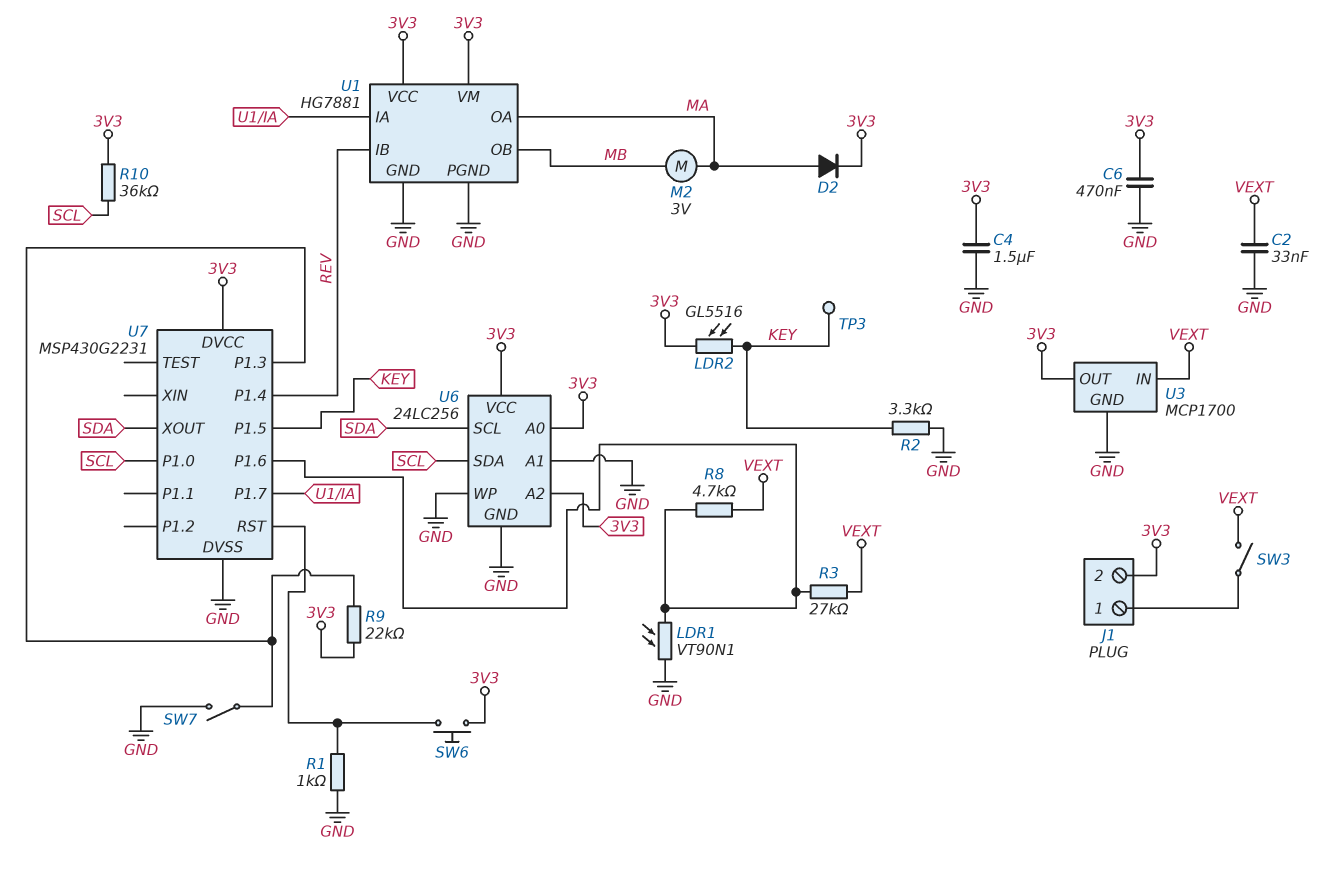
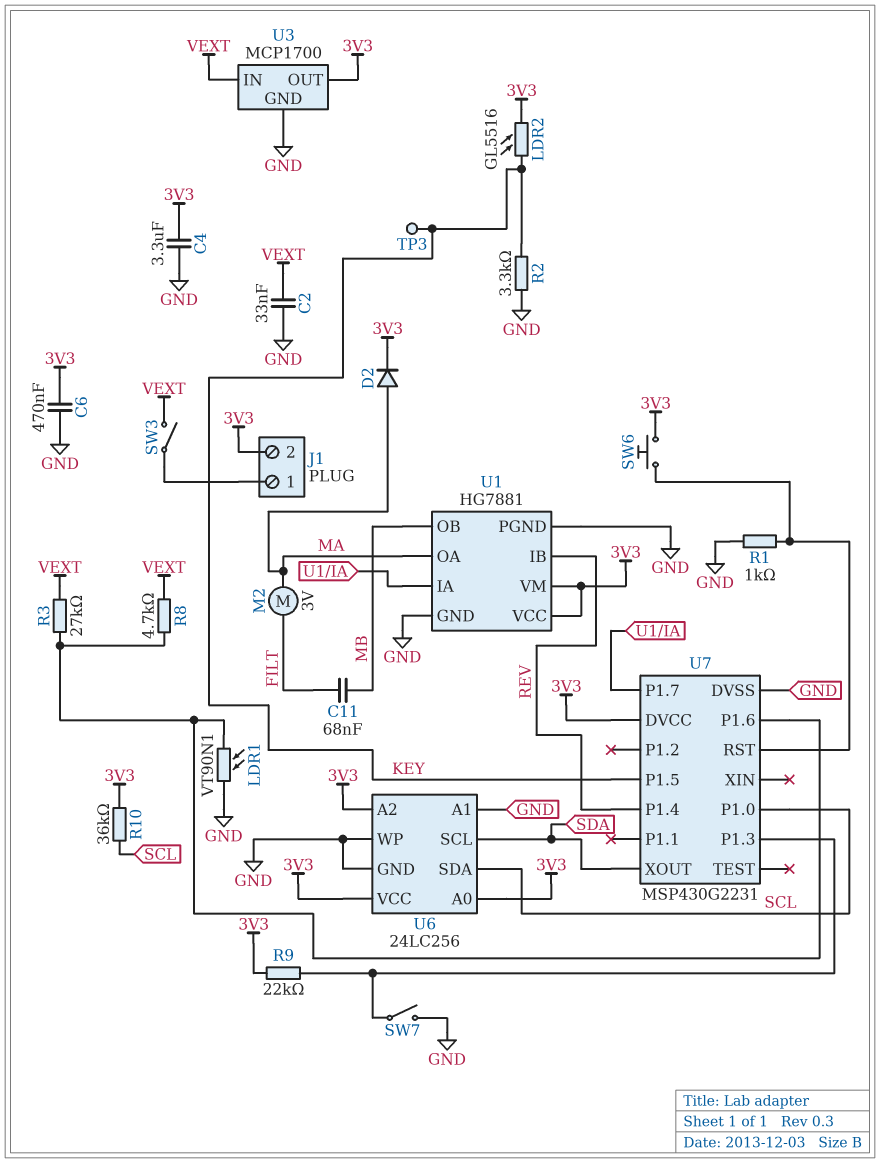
C4: 1.5uF (3V3, GND) -> 3.3uF (3V3, GND)
C11: none -> 68nF (FILT, MB)
M2: motor 3V (MA, MB) -> motor 3V (FILT, MA)

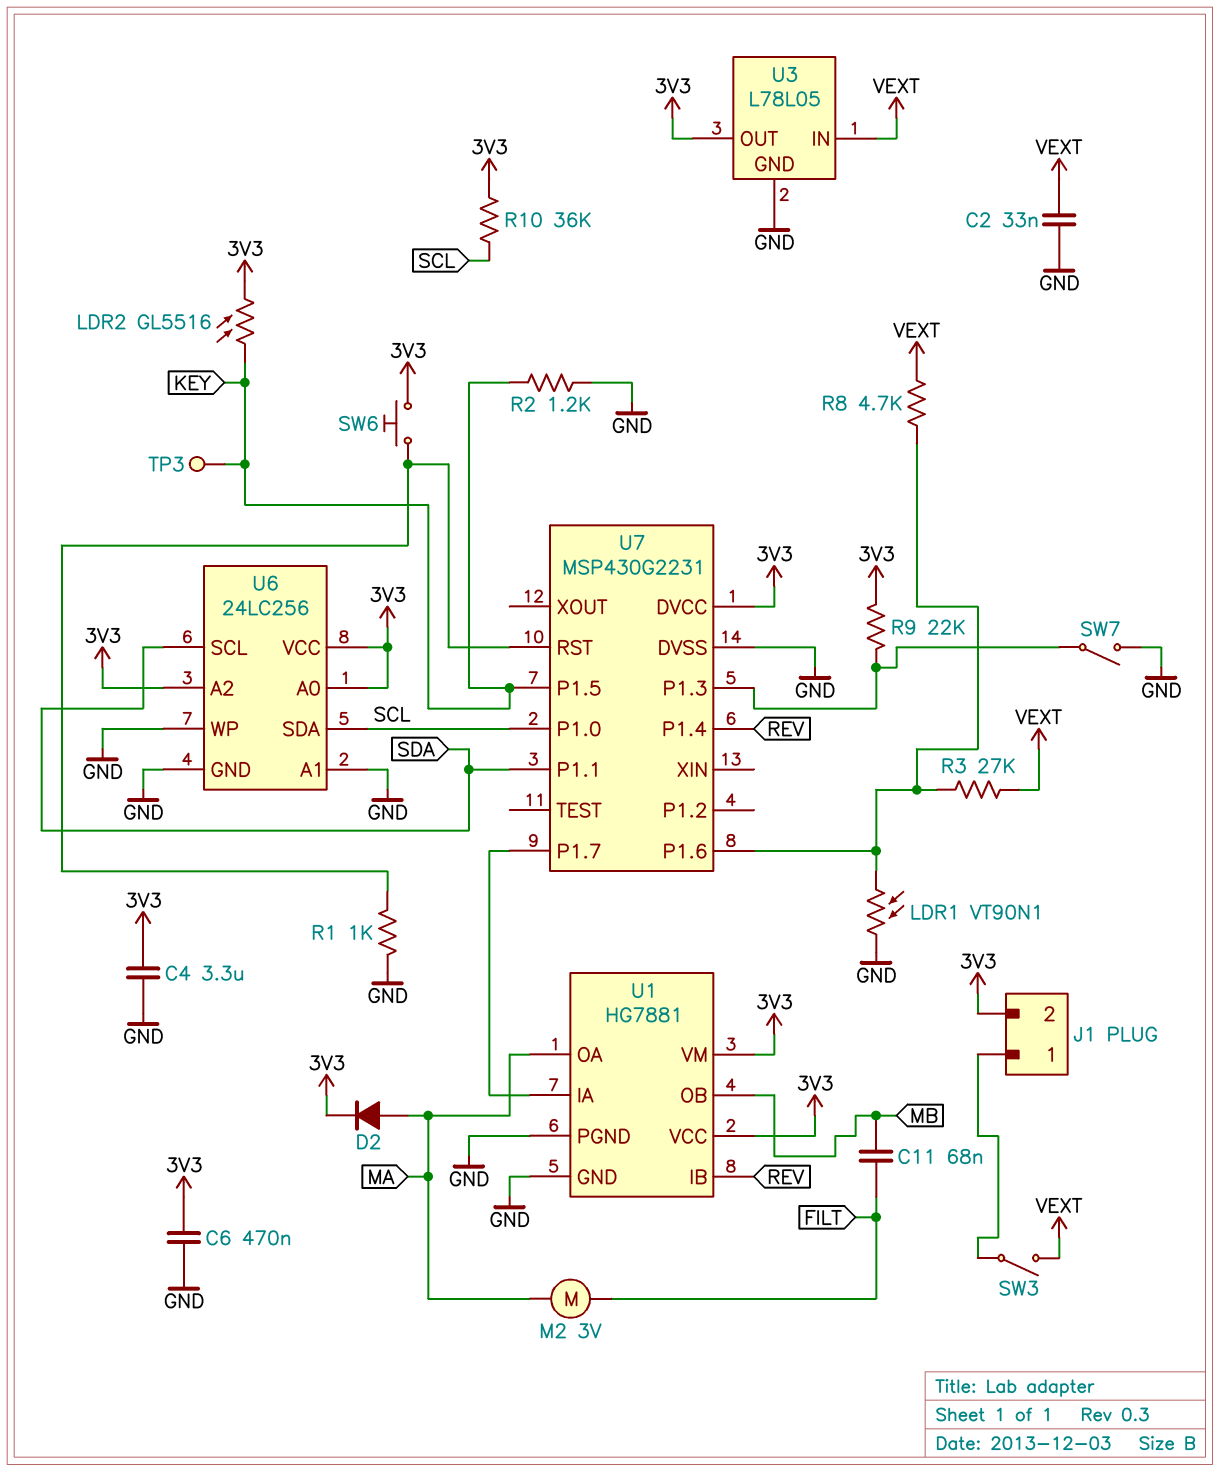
R2: 3.3k (GND, KEY) -> 1.2k (GND, KEY)
U3: MCP1700 -> L78L05
U7 pin P1.1: none -> SDA
U7 pin XOUT: SDA -> none

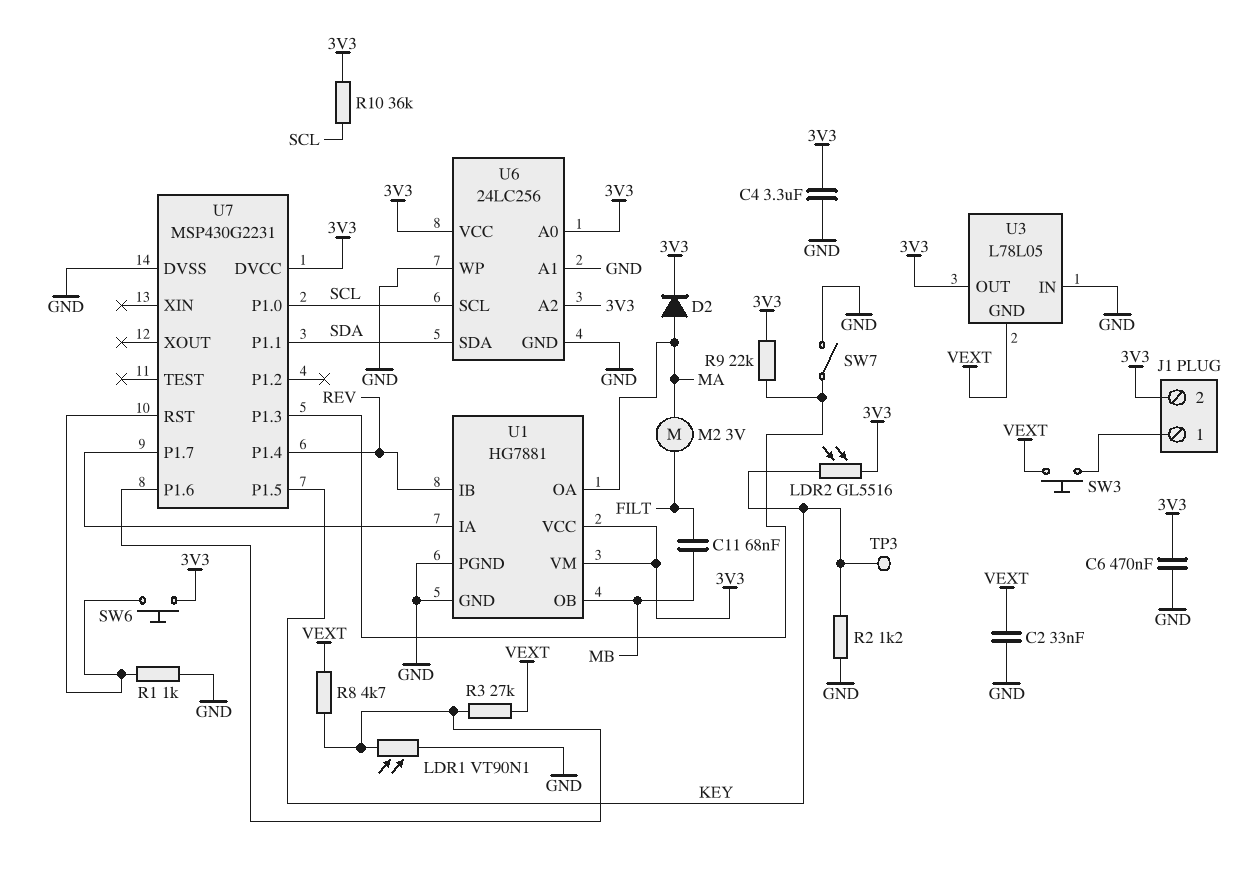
SW3: switch (J1/1, VEXT) -> button (J1/1, VEXT)
U3 pin GND: GND -> VEXT
U3 pin IN: VEXT -> GND
U6 pin SCL: SDA -> SCL
U6 pin SDA: SCL -> SDA

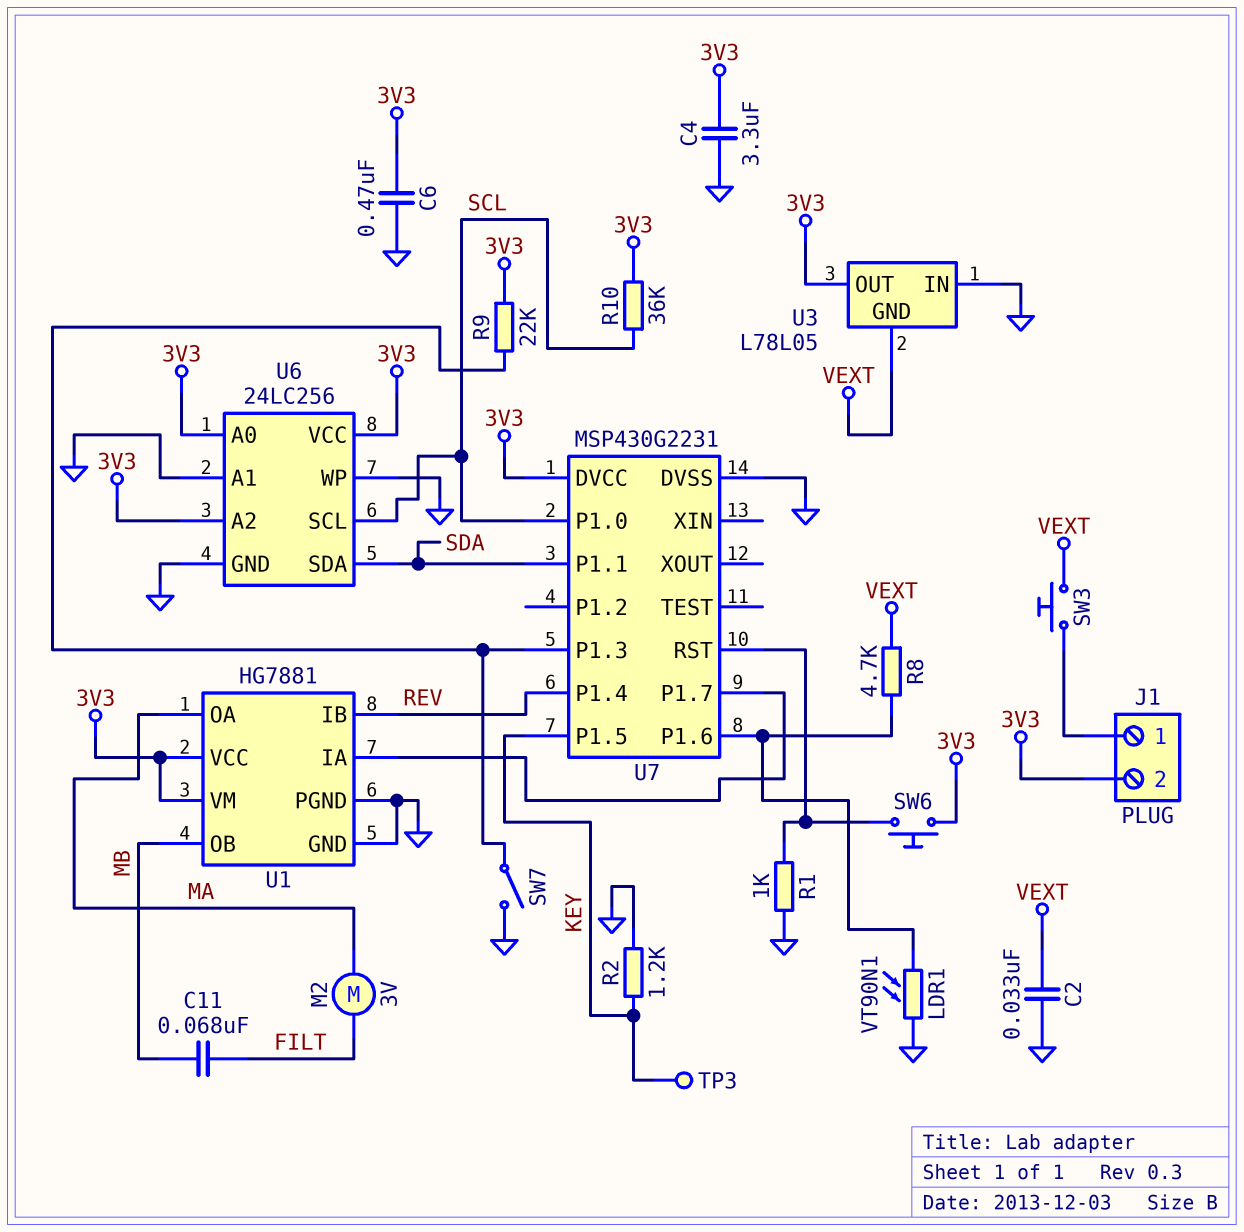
D2: diode (A MA, K 3V3) -> none
LDR2: GL5516 (3V3, KEY) -> none
R3: 27k (U7/P1.6, VEXT) -> none

